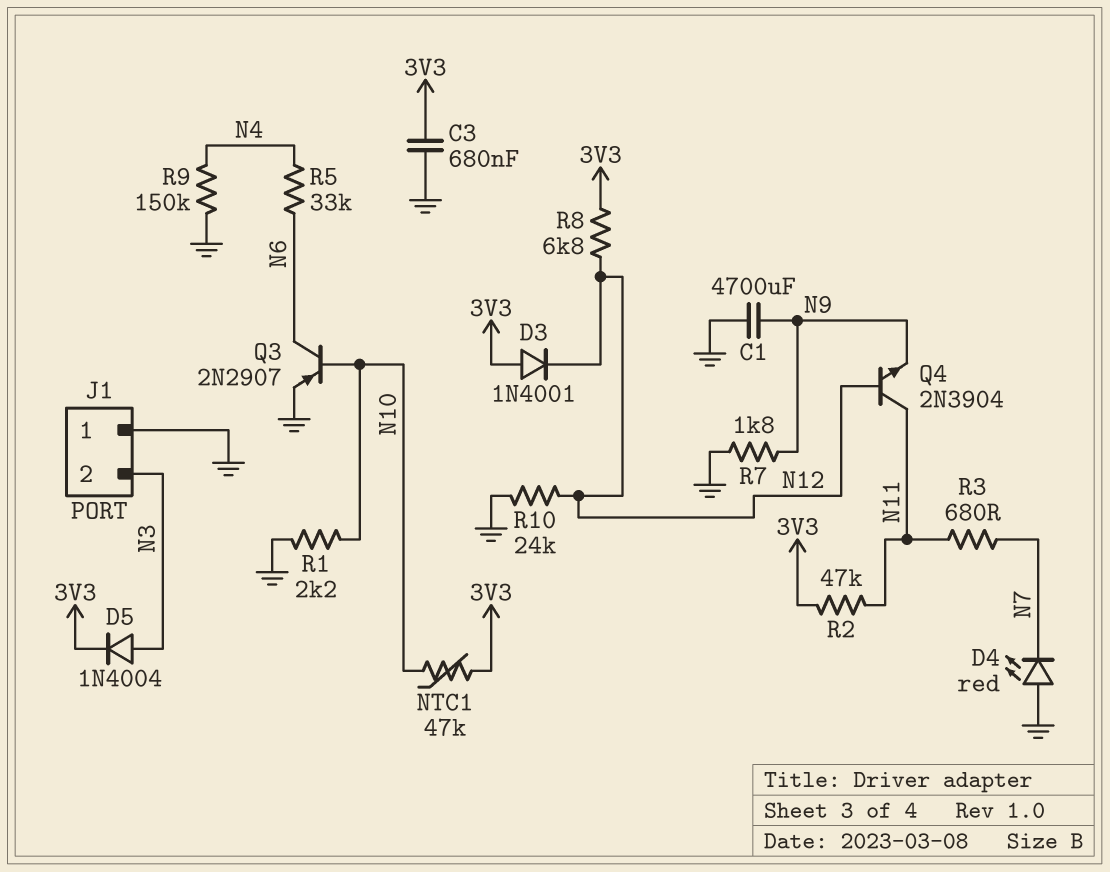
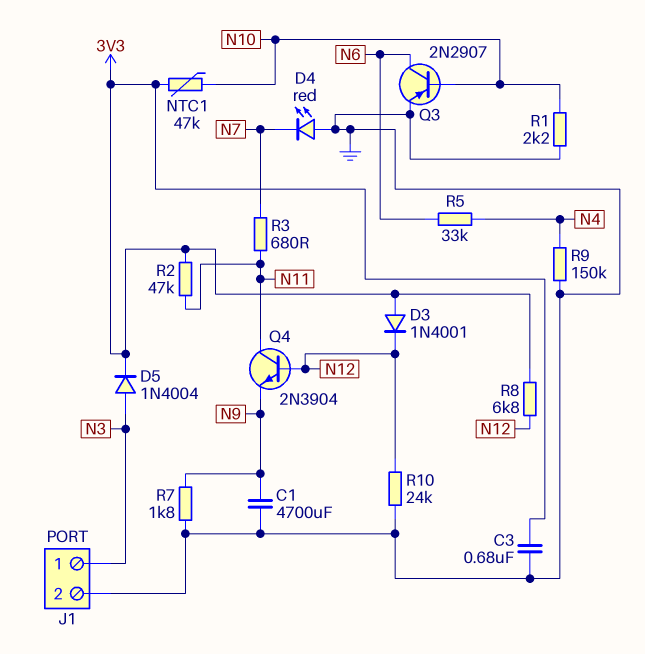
J1 pin 1: GND -> N3
J1 pin 2: N3 -> GND

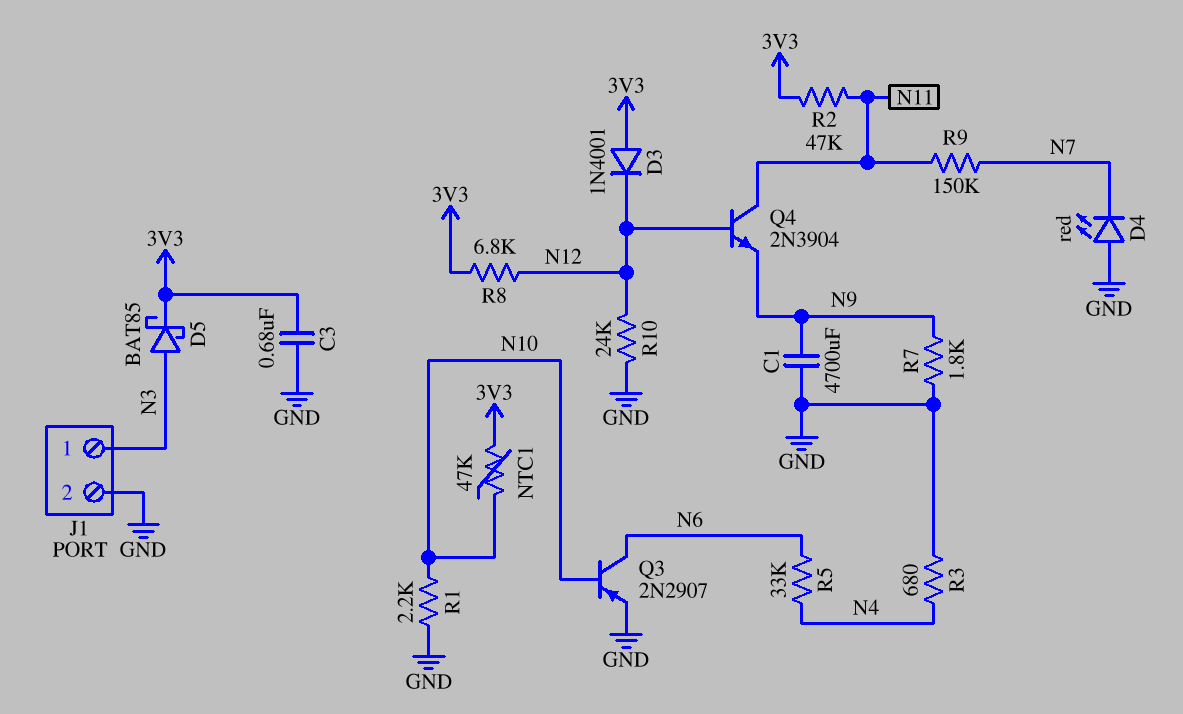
D5: diode 1N4004 (A N3, K 3V3) -> schottky BAT85 (A N3, K 3V3)
R3: 680 (N7, N11) -> 680 (GND, N4)
R9: 150k (GND, N4) -> 150k (N7, N11)

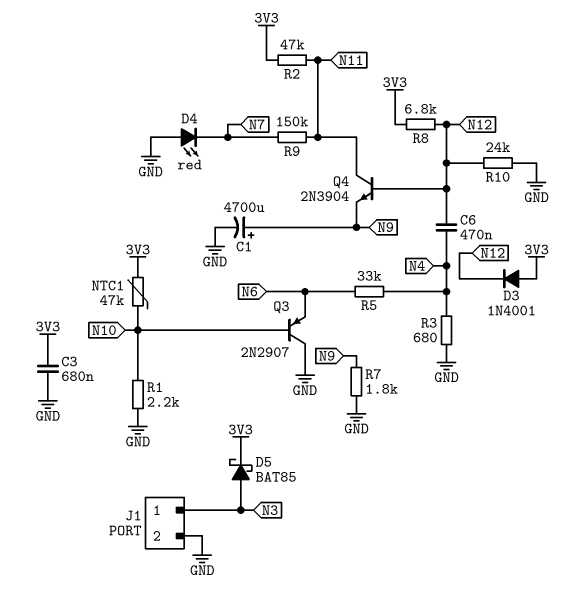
C1: 4700uF (GND, N9) -> 4700uF (plus N9, minus GND)
C6: none -> 470nF (N4, N12)
Q3: PNP 2N2907 (B N10, C N6, E GND) -> PNP 2N2907 (B N10, C GND, E N6)

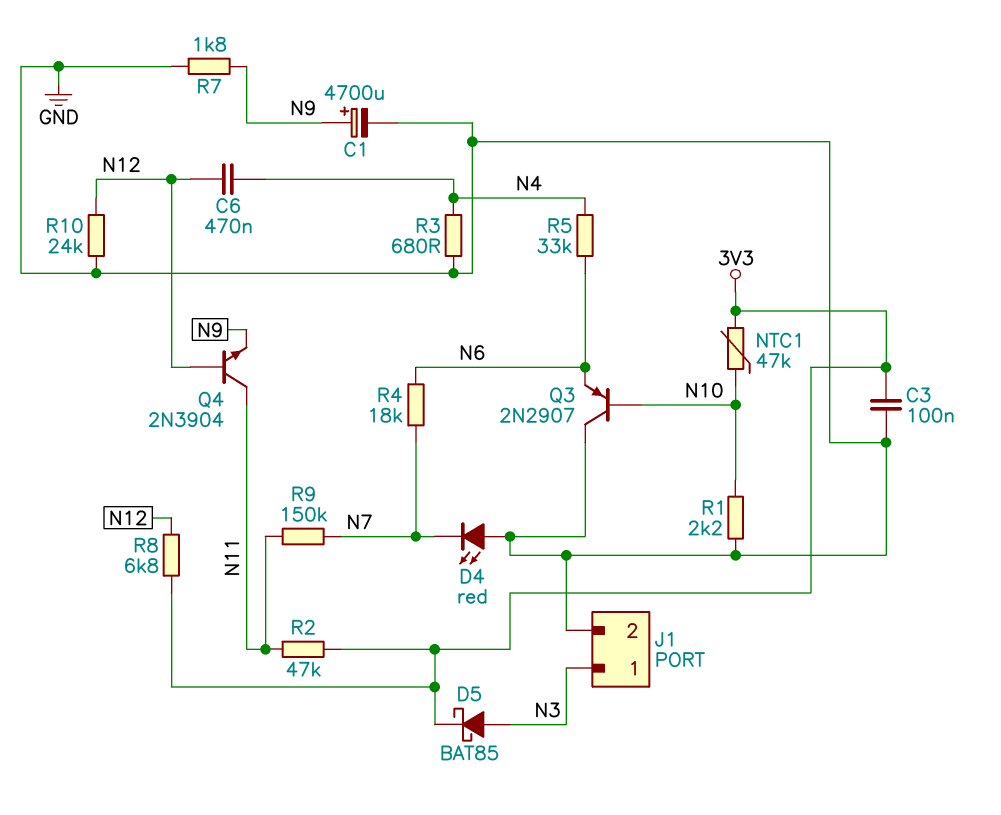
C3: 680nF (3V3, GND) -> 100nF (3V3, GND)
D3: diode 1N4001 (A 3V3, K N12) -> none
R4: none -> 18k (N6, N7)

